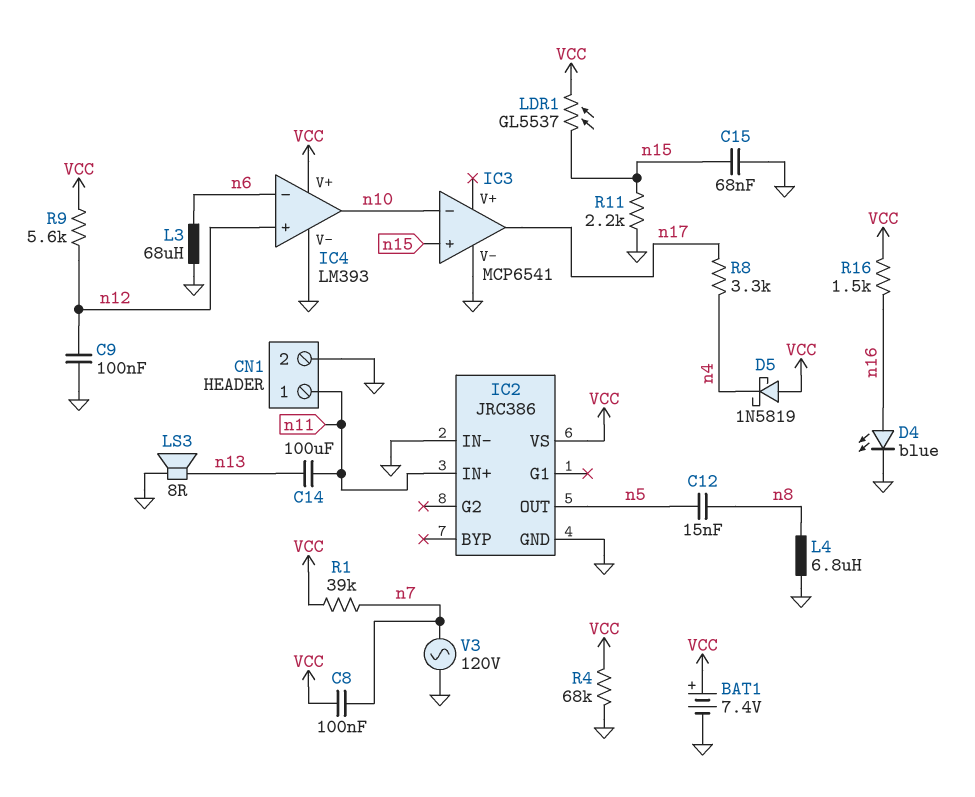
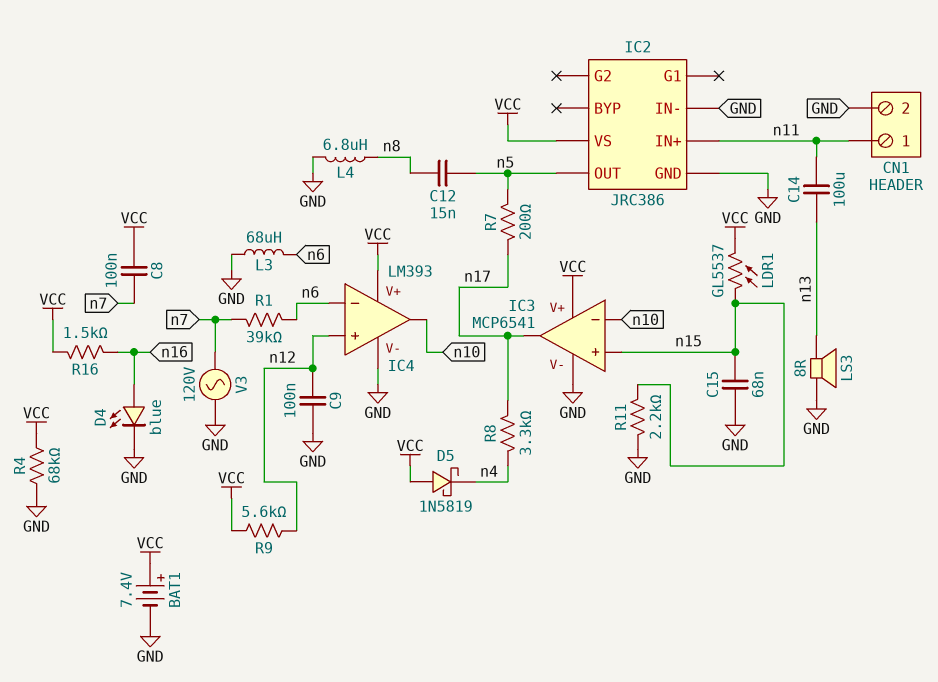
IC3 pin V+: none -> VCC
R1: 39k (VCC, n7) -> 39k (n6, n7)
R7: none -> 200 (n5, n17)

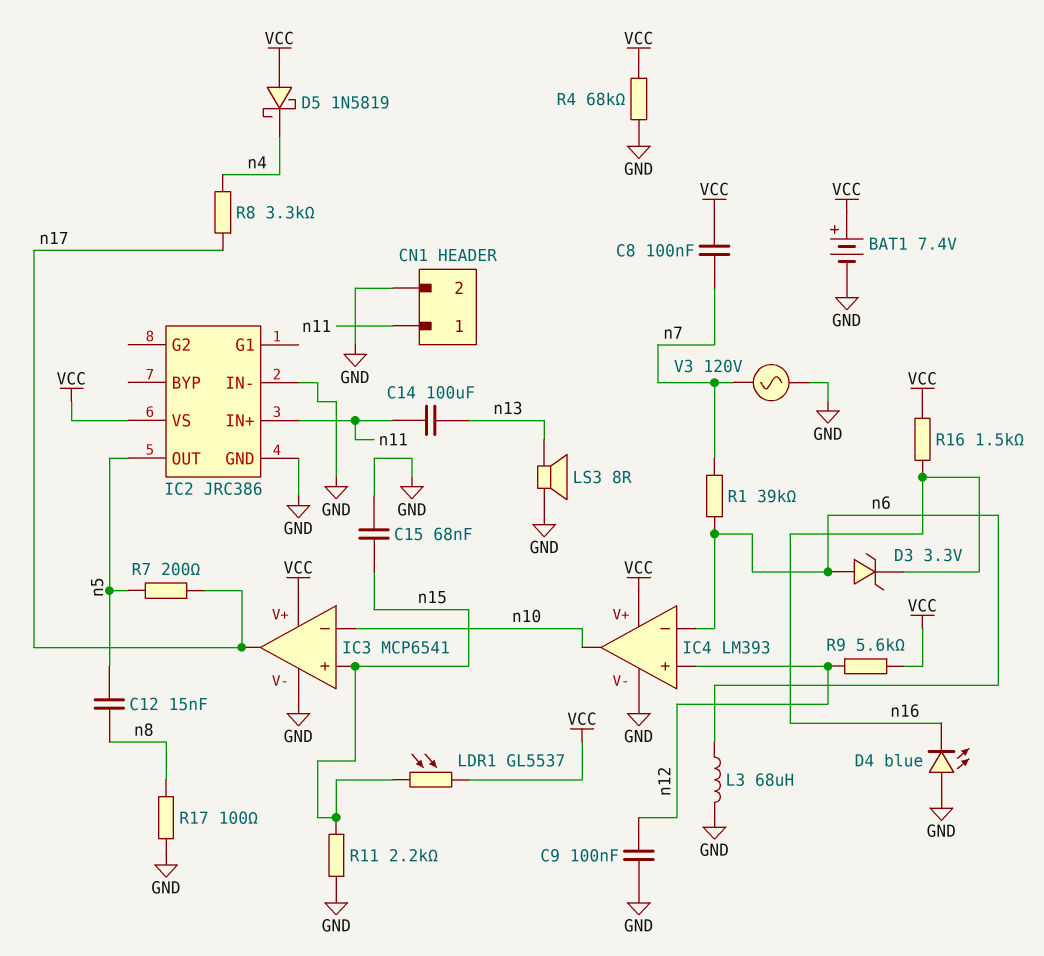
D3: none -> zener 3.3V (A n6, K n16)
D4: LED blue (A n16, K GND) -> LED blue (A GND, K n16)
L4: 6.8uH (GND, n8) -> none
R17: none -> 100 (GND, n8)

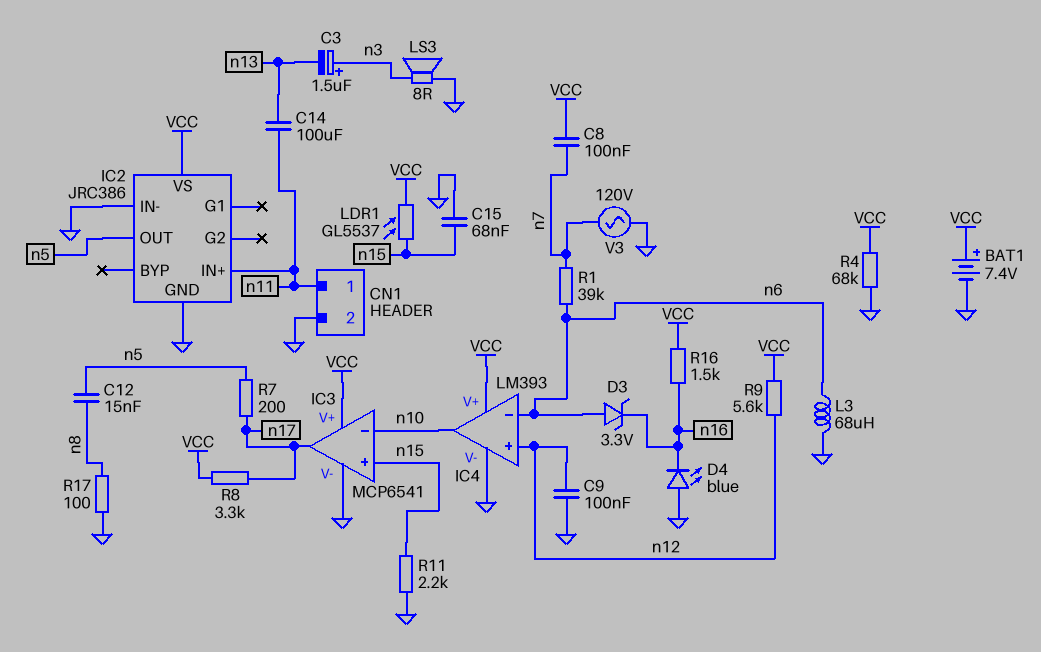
C3: none -> 1.5uF (plus n3, minus n13)
D5: schottky 1N5819 (A VCC, K n4) -> none
LS3: speaker 8R (GND, n13) -> speaker 8R (GND, n3)
R8: 3.3k (n4, n17) -> 3.3k (VCC, n17)

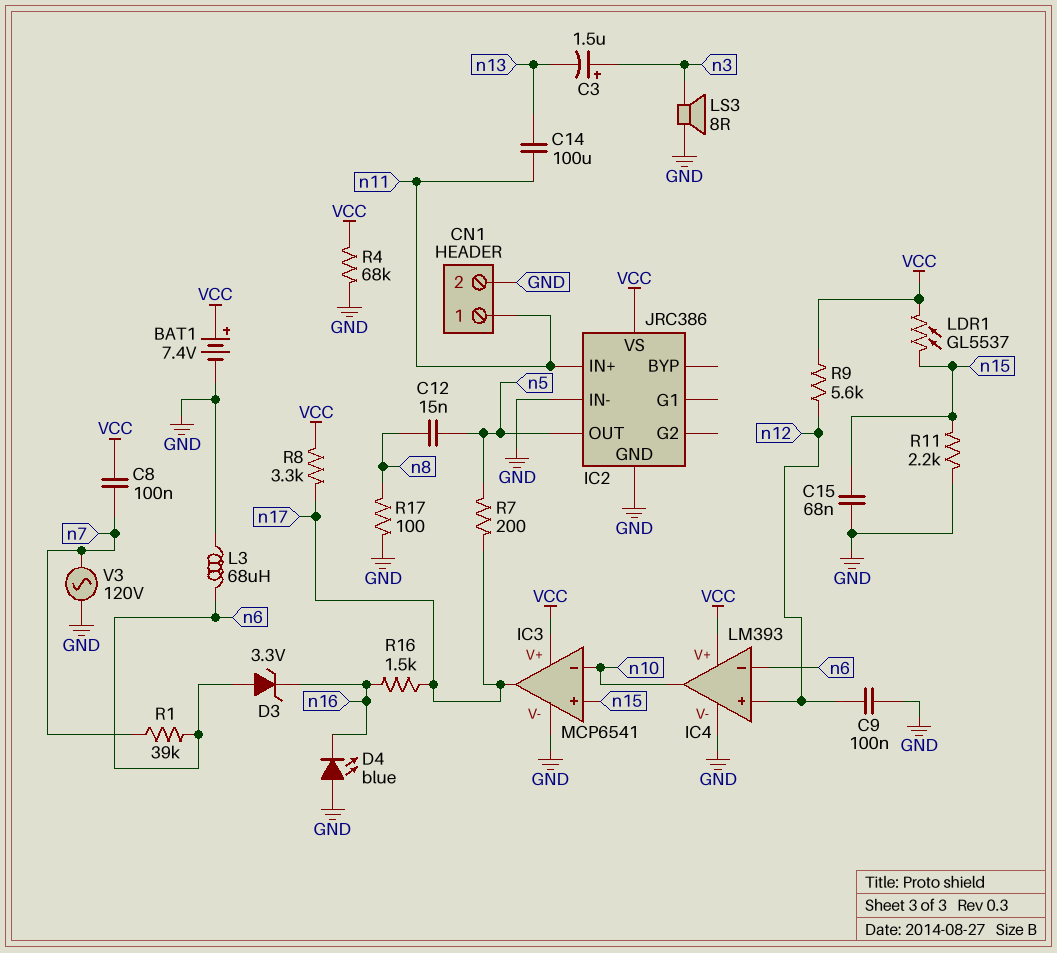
R16: 1.5k (VCC, n16) -> 1.5k (n16, n17)

